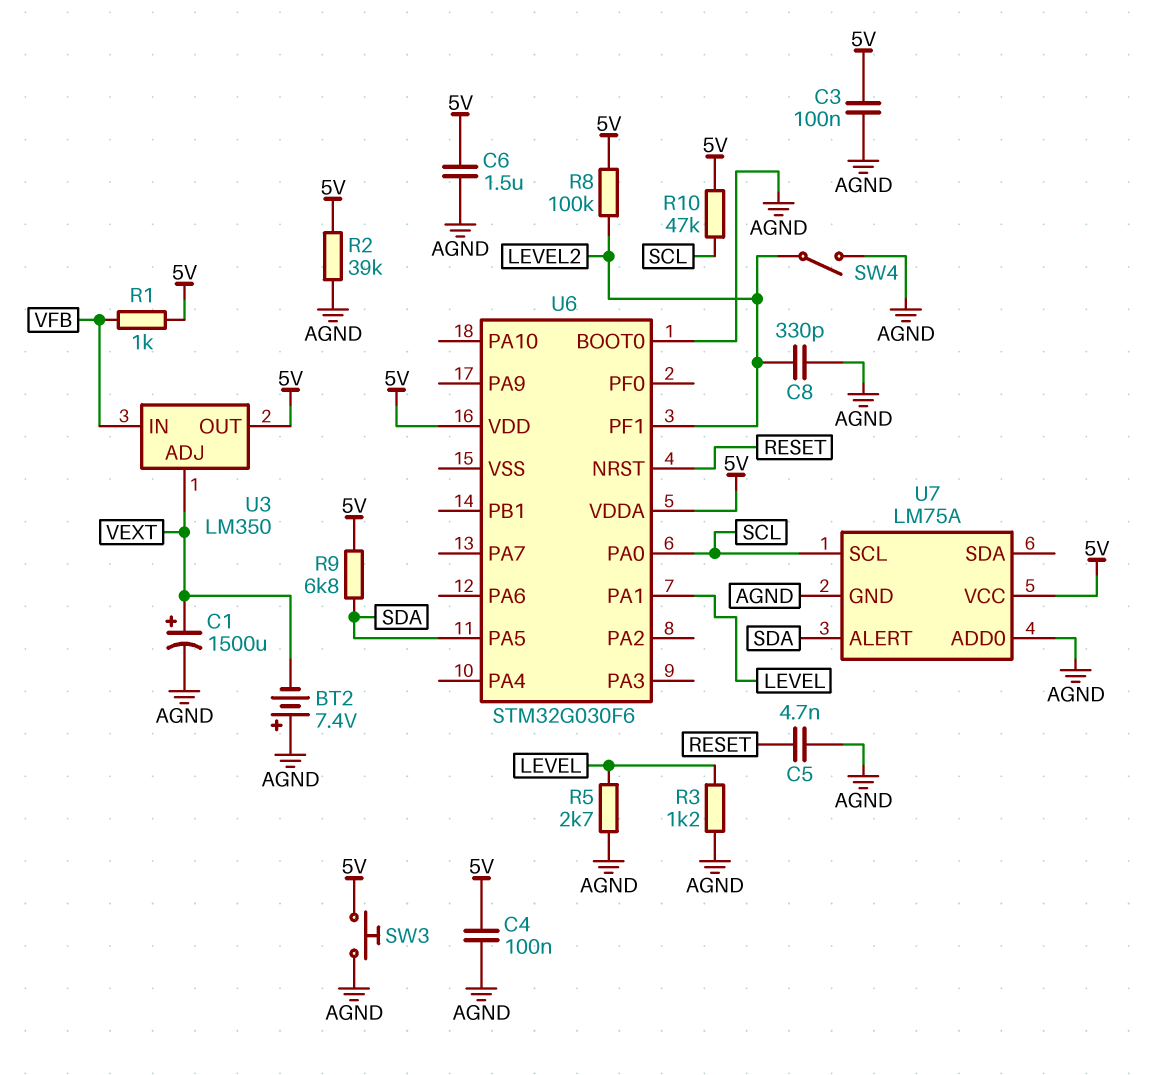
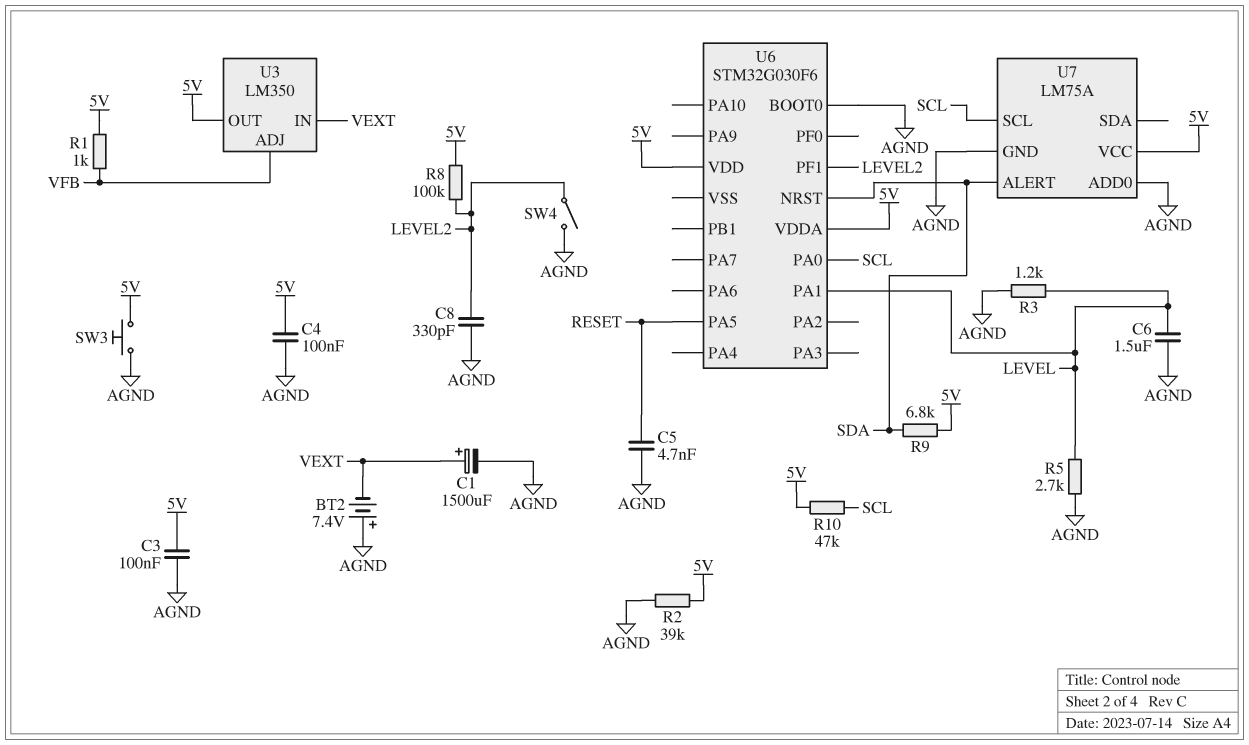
C6: 1.5uF (5V, AGND) -> 1.5uF (AGND, LEVEL)
U3 pin ADJ: VEXT -> VFB
U3 pin IN: VFB -> VEXT
U6 pin NRST: RESET -> SDA
U6 pin PA5: SDA -> RESET

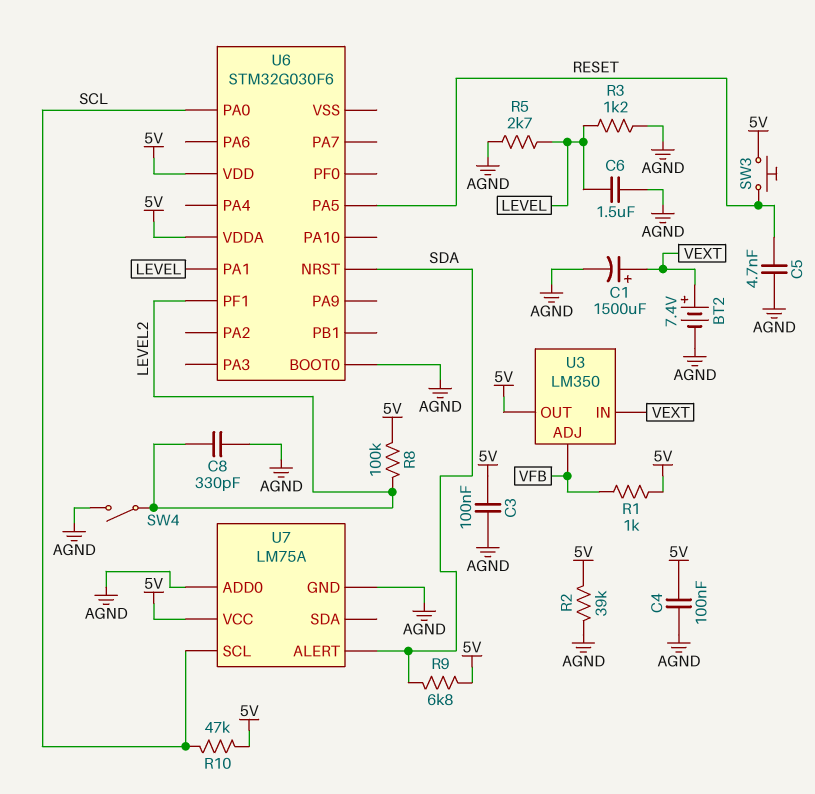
BT2: 7.4V (plus AGND, minus VEXT) -> 7.4V (plus VEXT, minus AGND)
SW3: button (5V, AGND) -> button (5V, RESET)

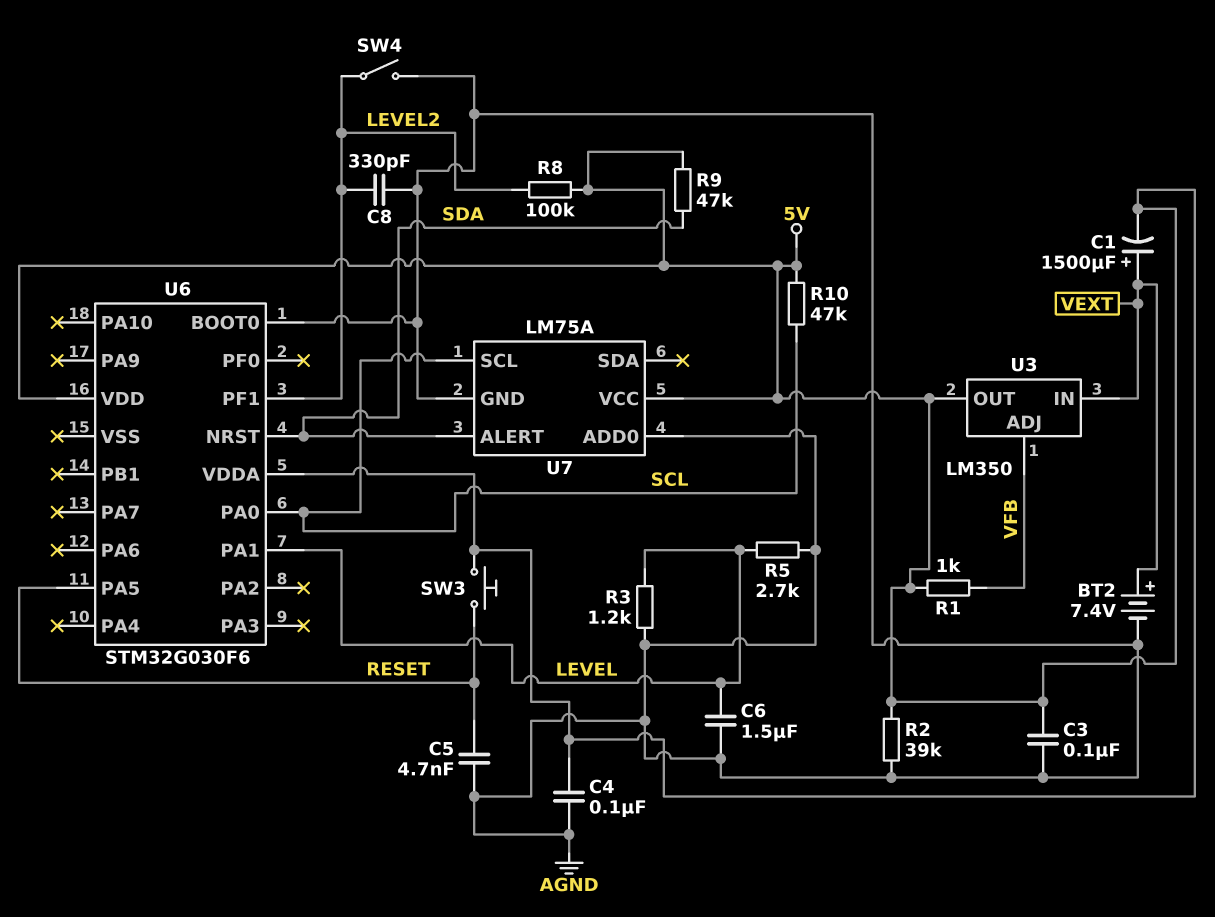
C1: 1500uF (plus VEXT, minus AGND) -> 1500uF (plus VEXT, minus 5V)
R9: 6.8k (5V, SDA) -> 47k (5V, SDA)

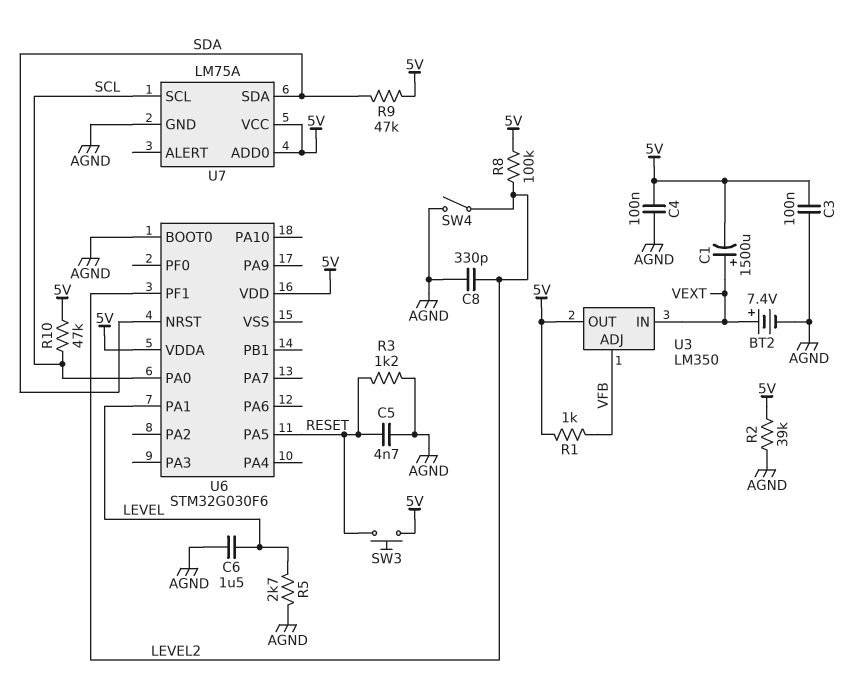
R3: 1.2k (AGND, LEVEL) -> 1.2k (AGND, RESET)
U7 pin ADD0: AGND -> 5V
U7 pin ALERT: SDA -> none
U7 pin SDA: none -> SDA

